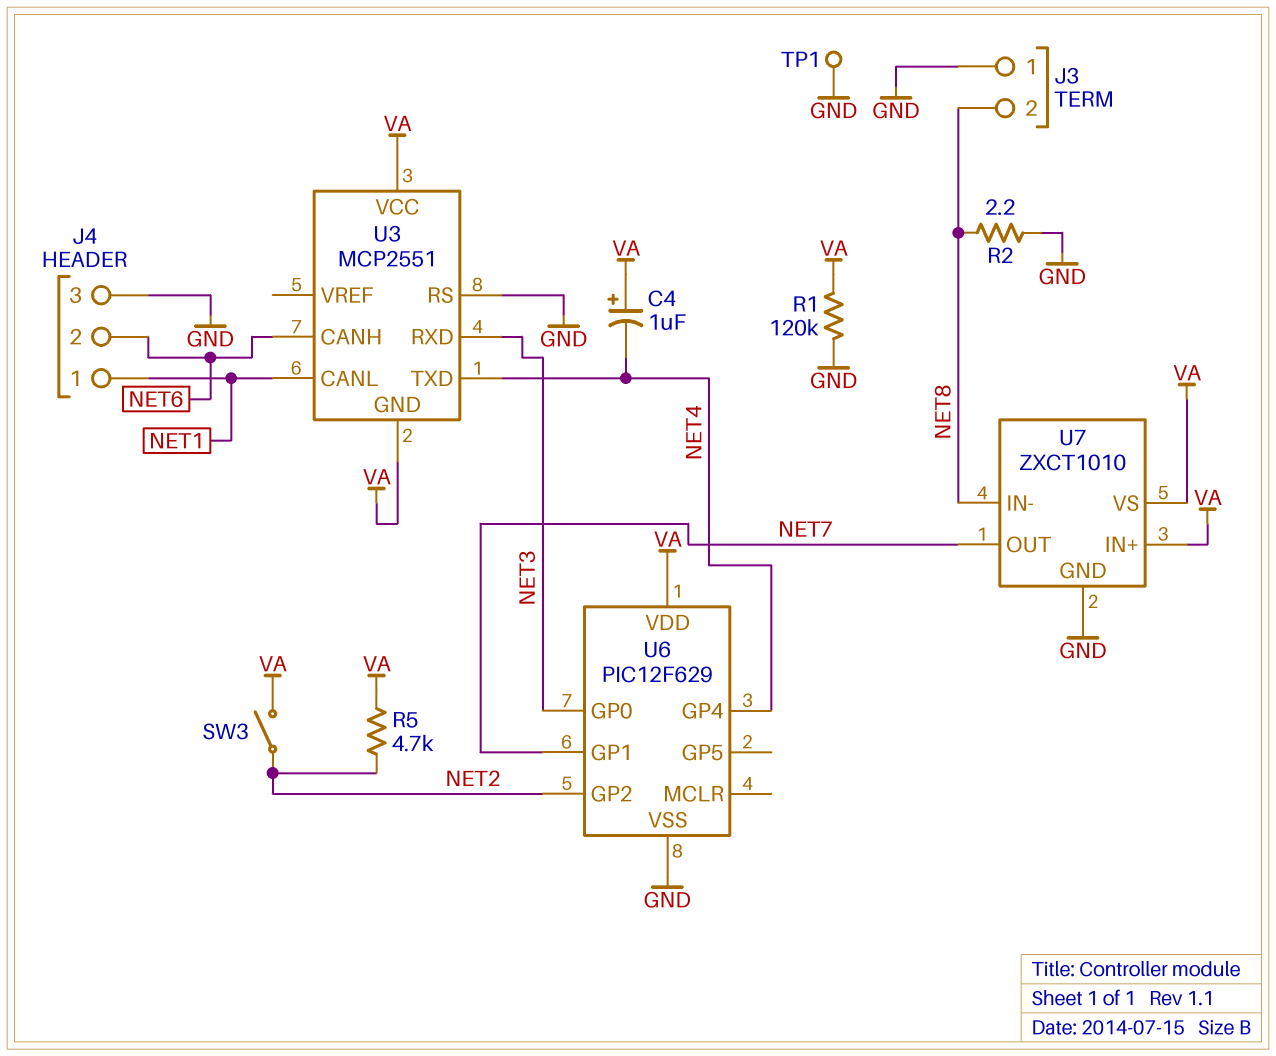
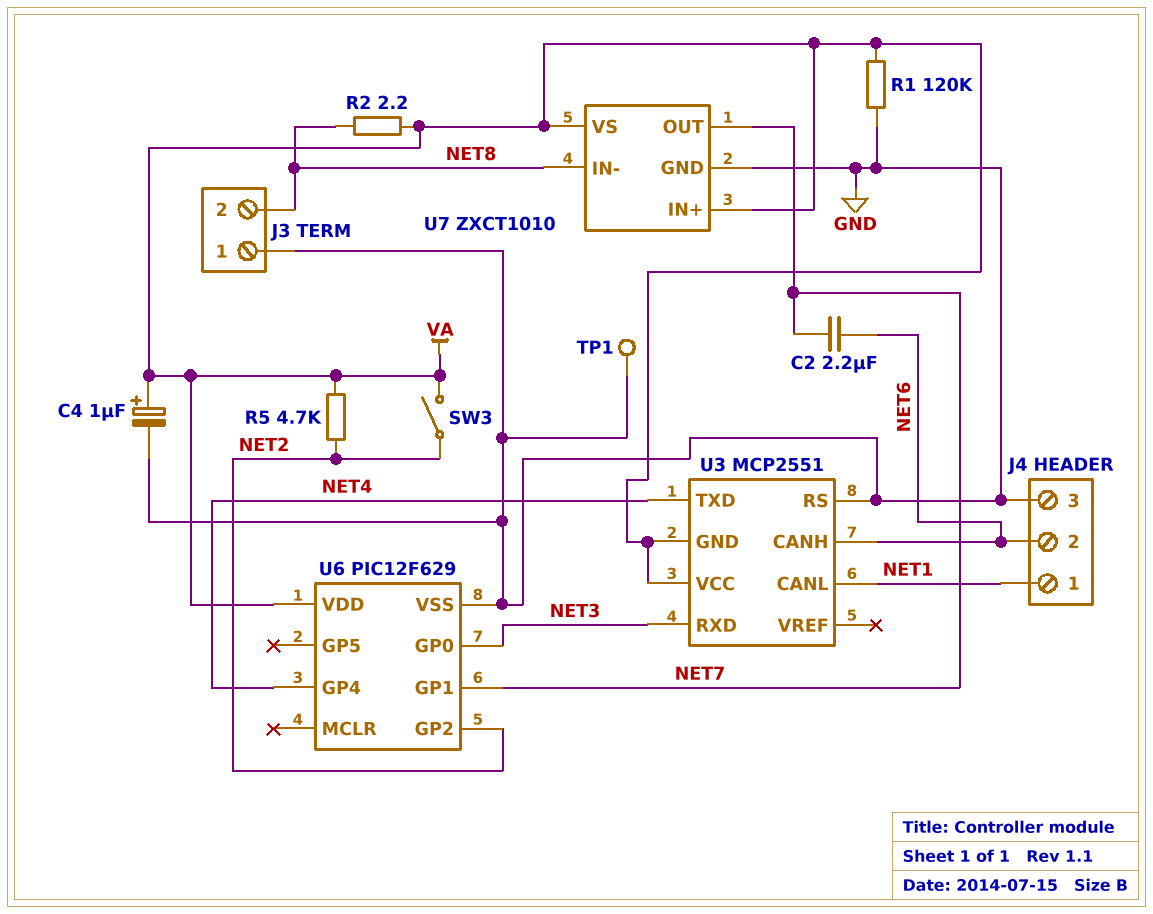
C2: none -> 2.2uF (NET6, NET7)
C4: 1uF (plus VA, minus NET4) -> 1uF (plus VA, minus GND)
R2: 2.2 (GND, NET8) -> 2.2 (NET8, VA)

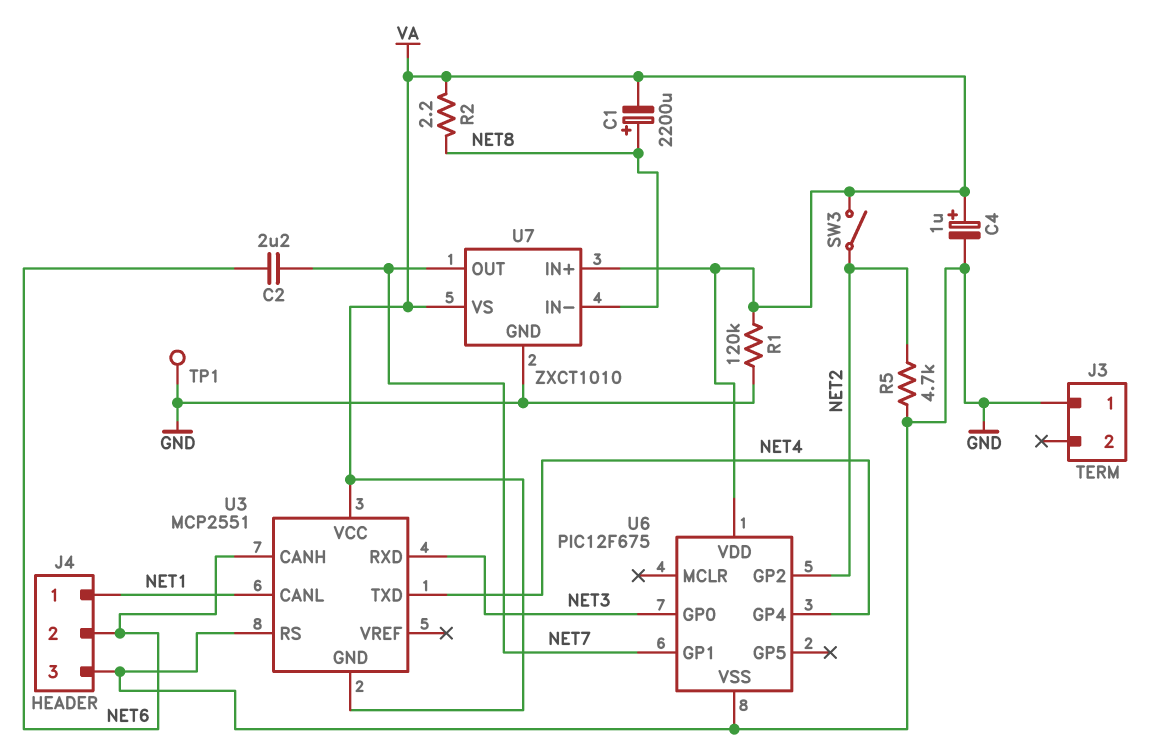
C1: none -> 2200uF (plus NET8, minus VA)
J3 pin 2: NET8 -> none
R5: 4.7k (NET2, VA) -> 4.7k (GND, NET2)
U6: PIC12F629 -> PIC12F675

